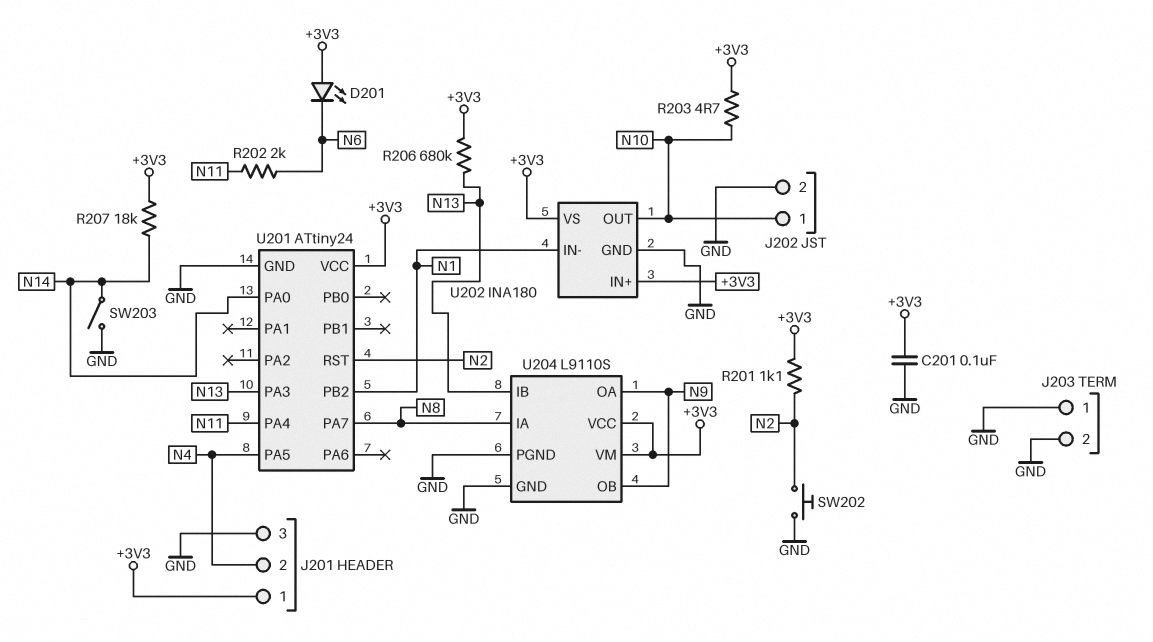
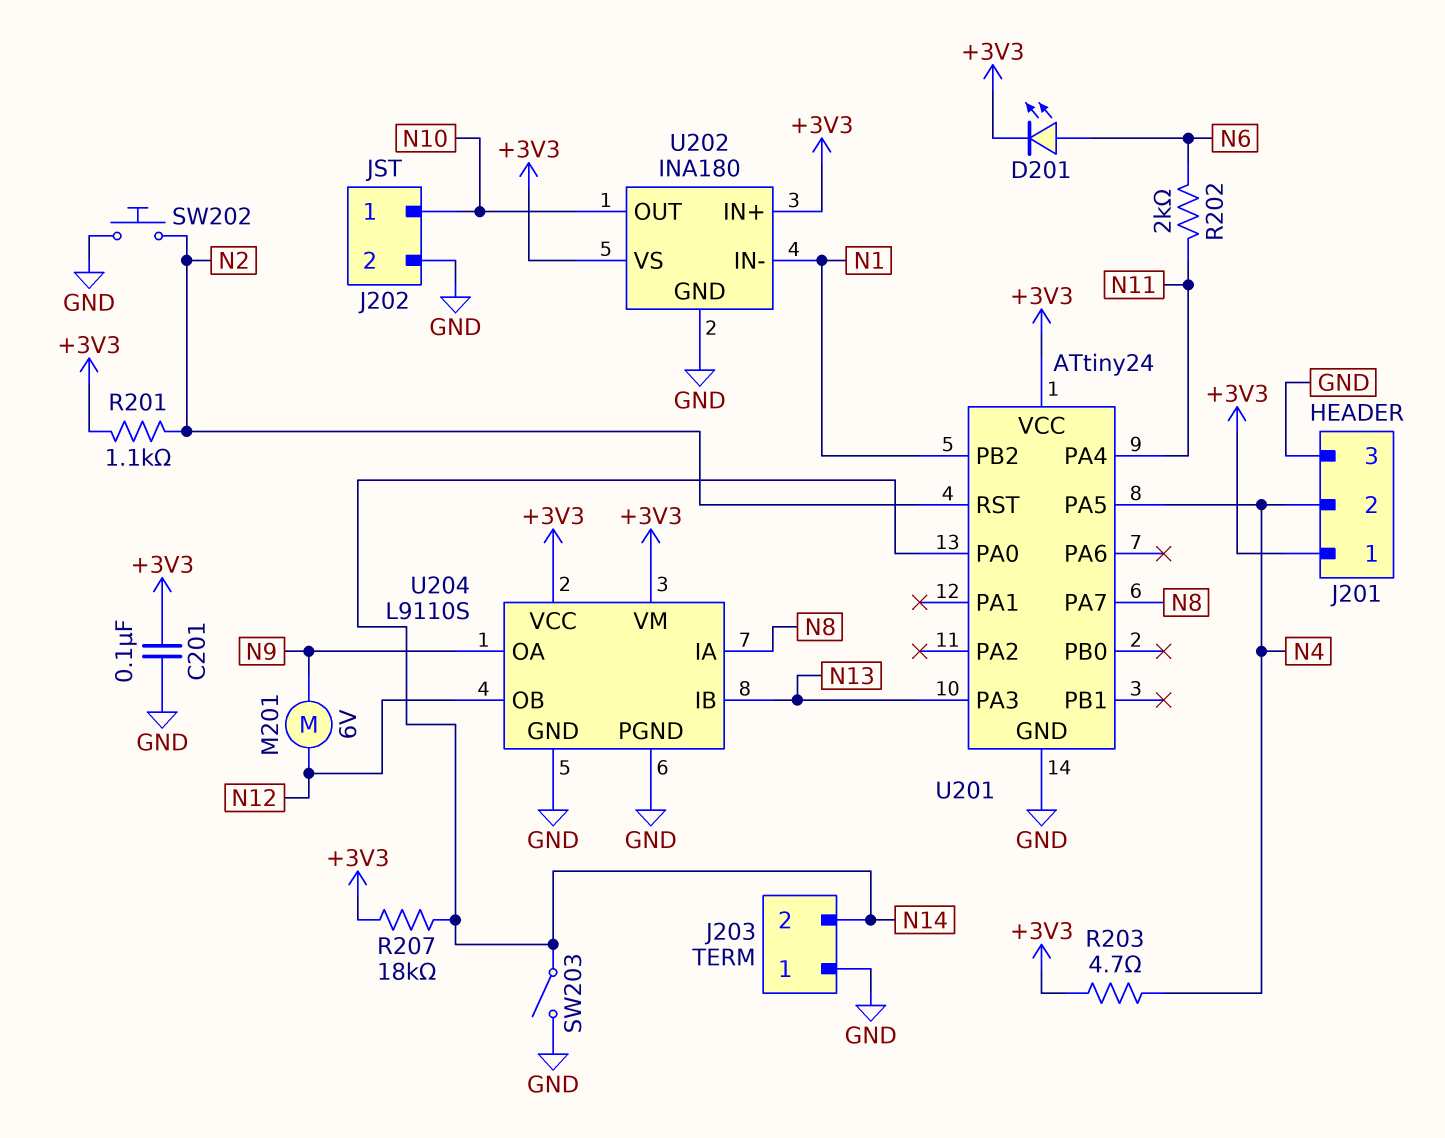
D201: LED (A +3V3, K N6) -> LED (A N6, K +3V3)
J203 pin 2: GND -> N14
M201: none -> motor 6V (N9, N12)
R203: 4.7 (+3V3, N10) -> 4.7 (+3V3, N4)
R206: 680k (+3V3, N13) -> none
U204 pin OB: N9 -> N12

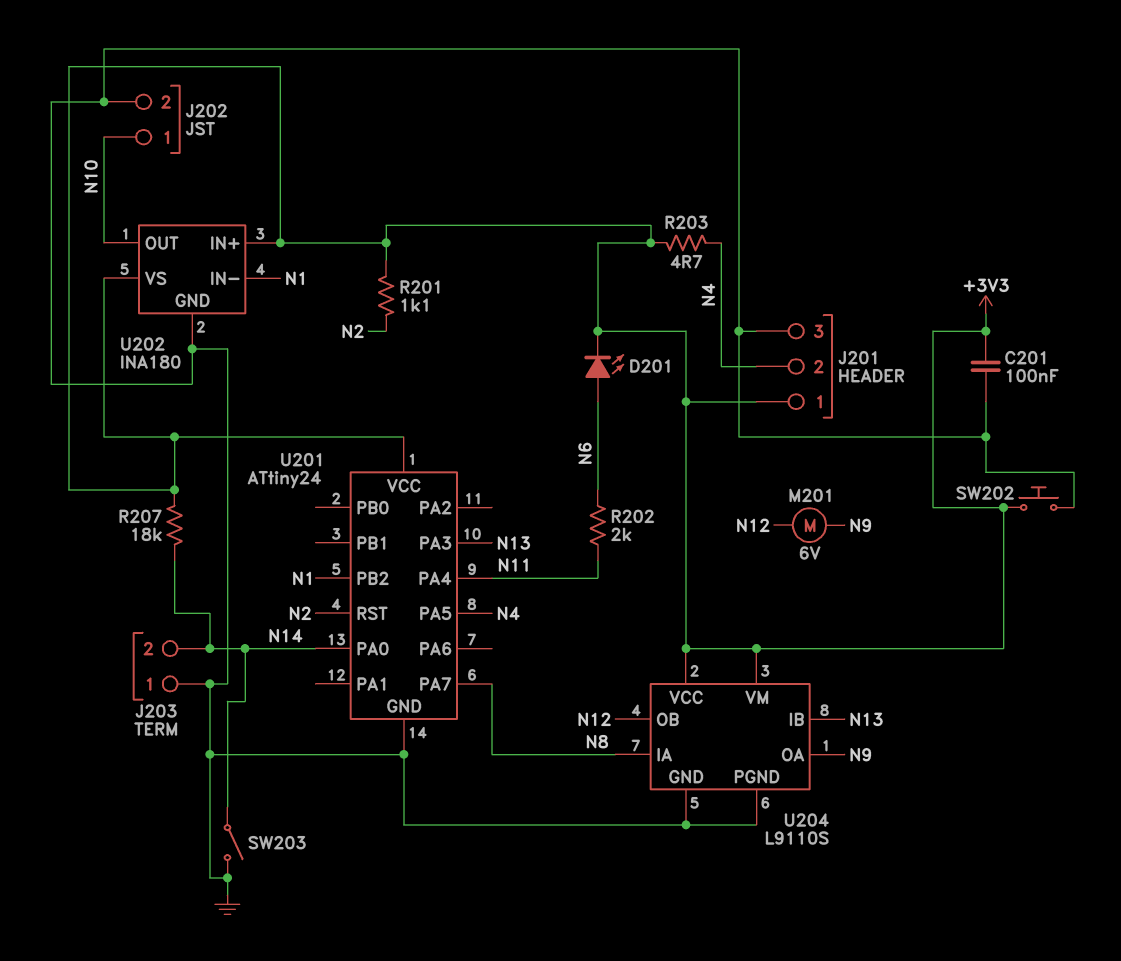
SW202: button (GND, N2) -> button (+3V3, GND)

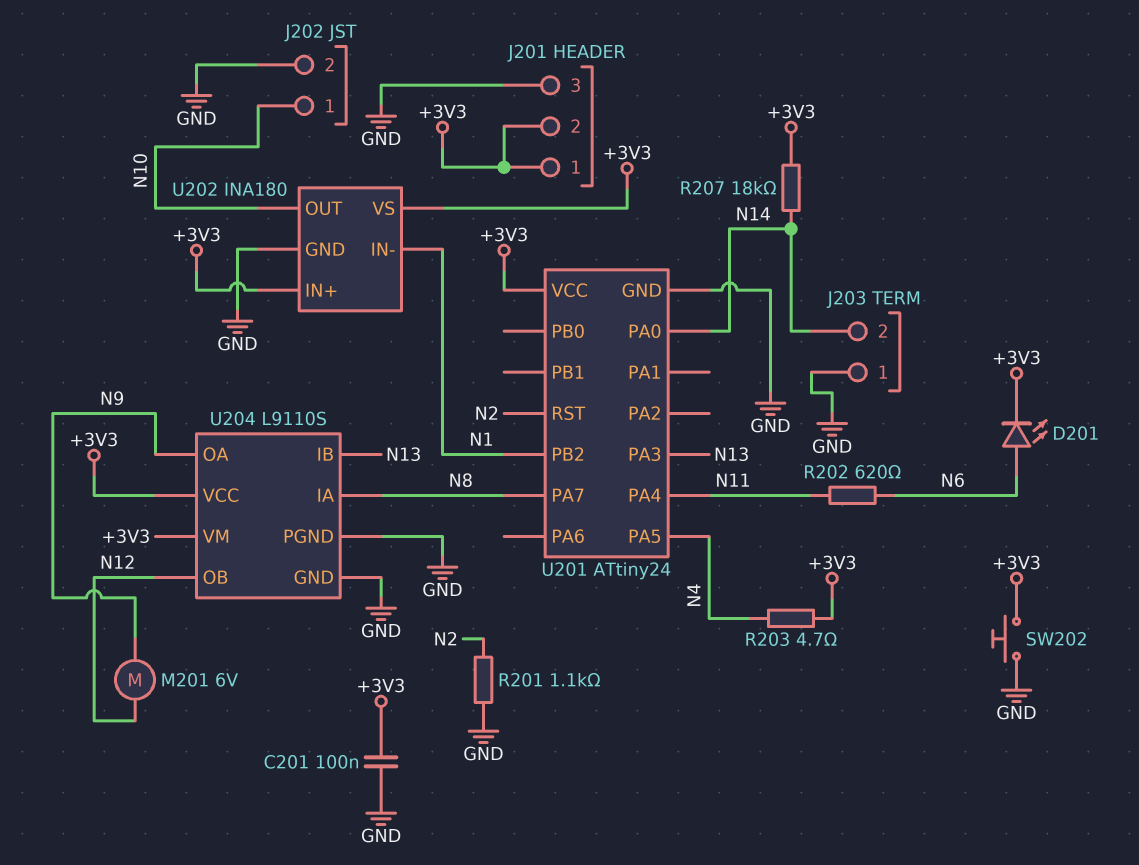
J201 pin 2: N4 -> +3V3
R201: 1.1k (+3V3, N2) -> 1.1k (GND, N2)
R202: 2k (N6, N11) -> 620 (N6, N11)
SW203: switch (GND, N14) -> none

